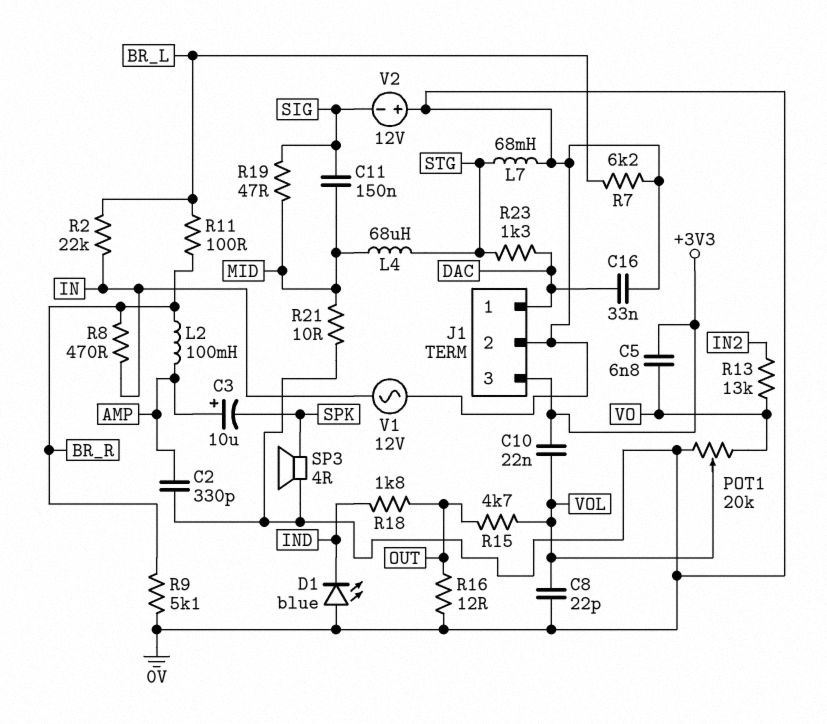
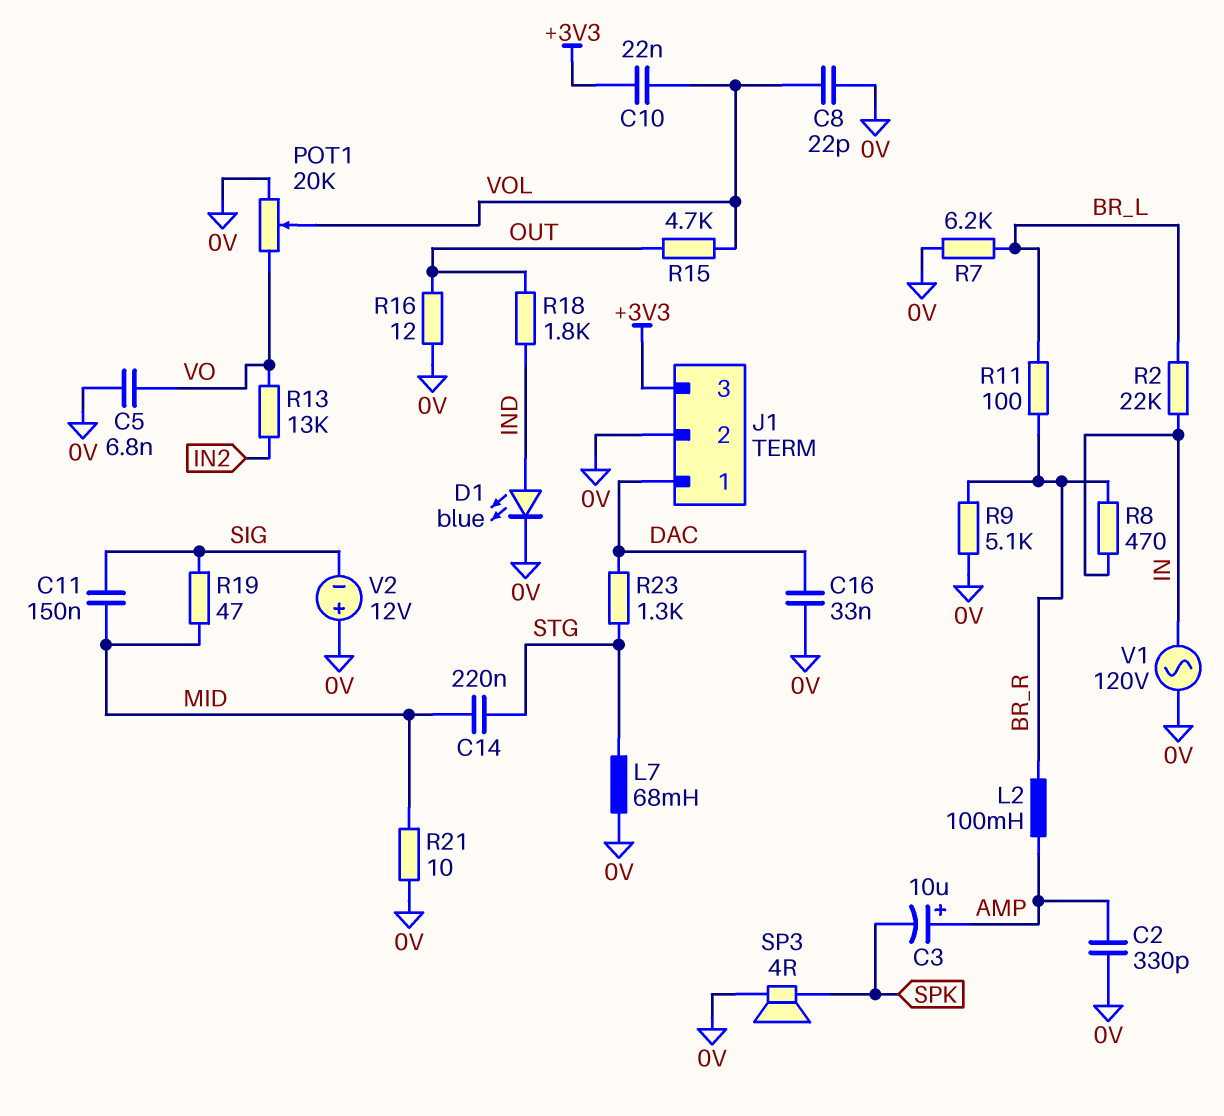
C5: 6.8nF (+3V3, VO) -> 6.8nF (0V, VO)
C14: none -> 220nF (MID, STG)
D1: LED blue (A 0V, K IND) -> LED blue (A IND, K 0V)
L4: 68uH (MID, STG) -> none
V1: AC 12V (0V, IN) -> AC 120V (0V, IN)

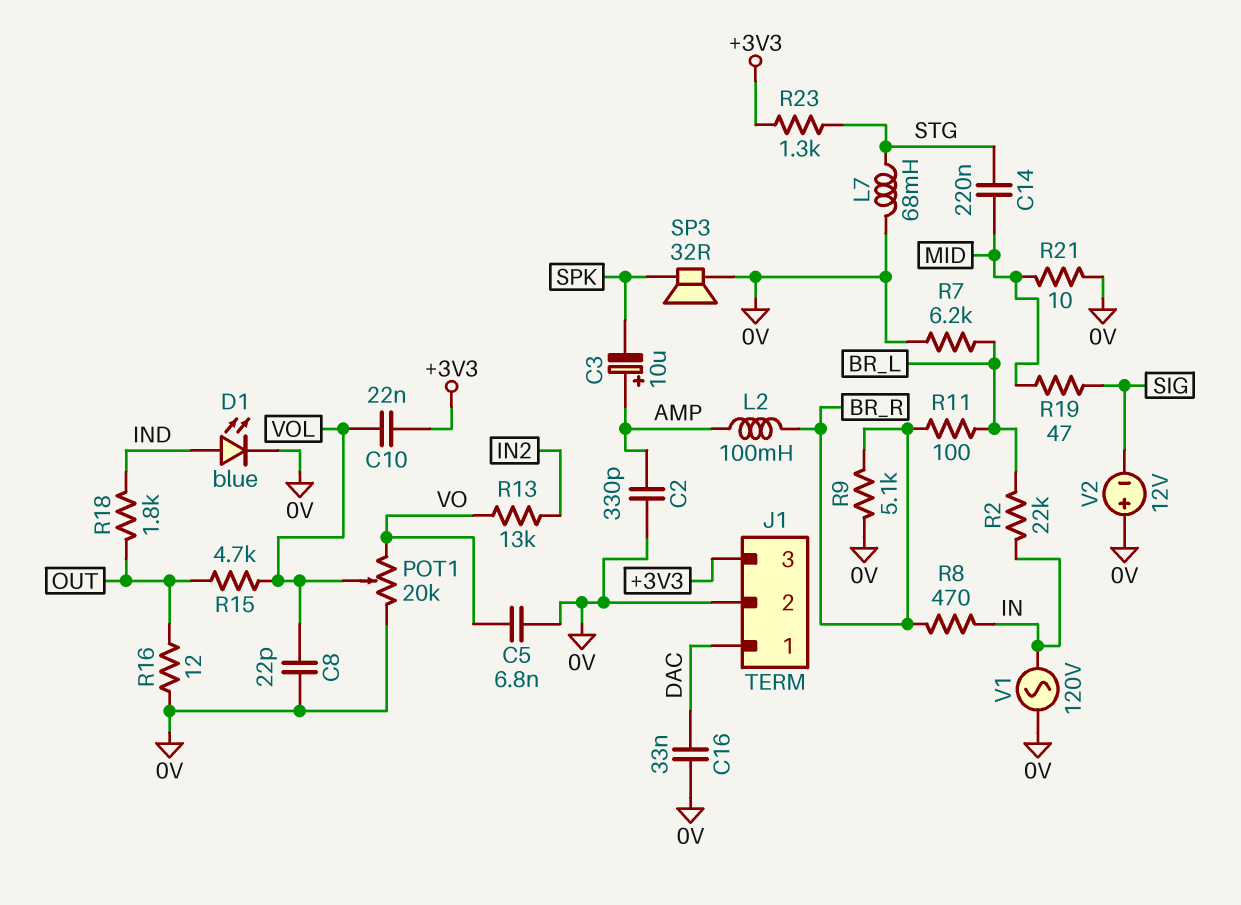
C11: 150nF (MID, SIG) -> none
R23: 1.3k (DAC, STG) -> 1.3k (+3V3, STG)
SP3: speaker 4R (0V, SPK) -> speaker 32R (0V, SPK)

